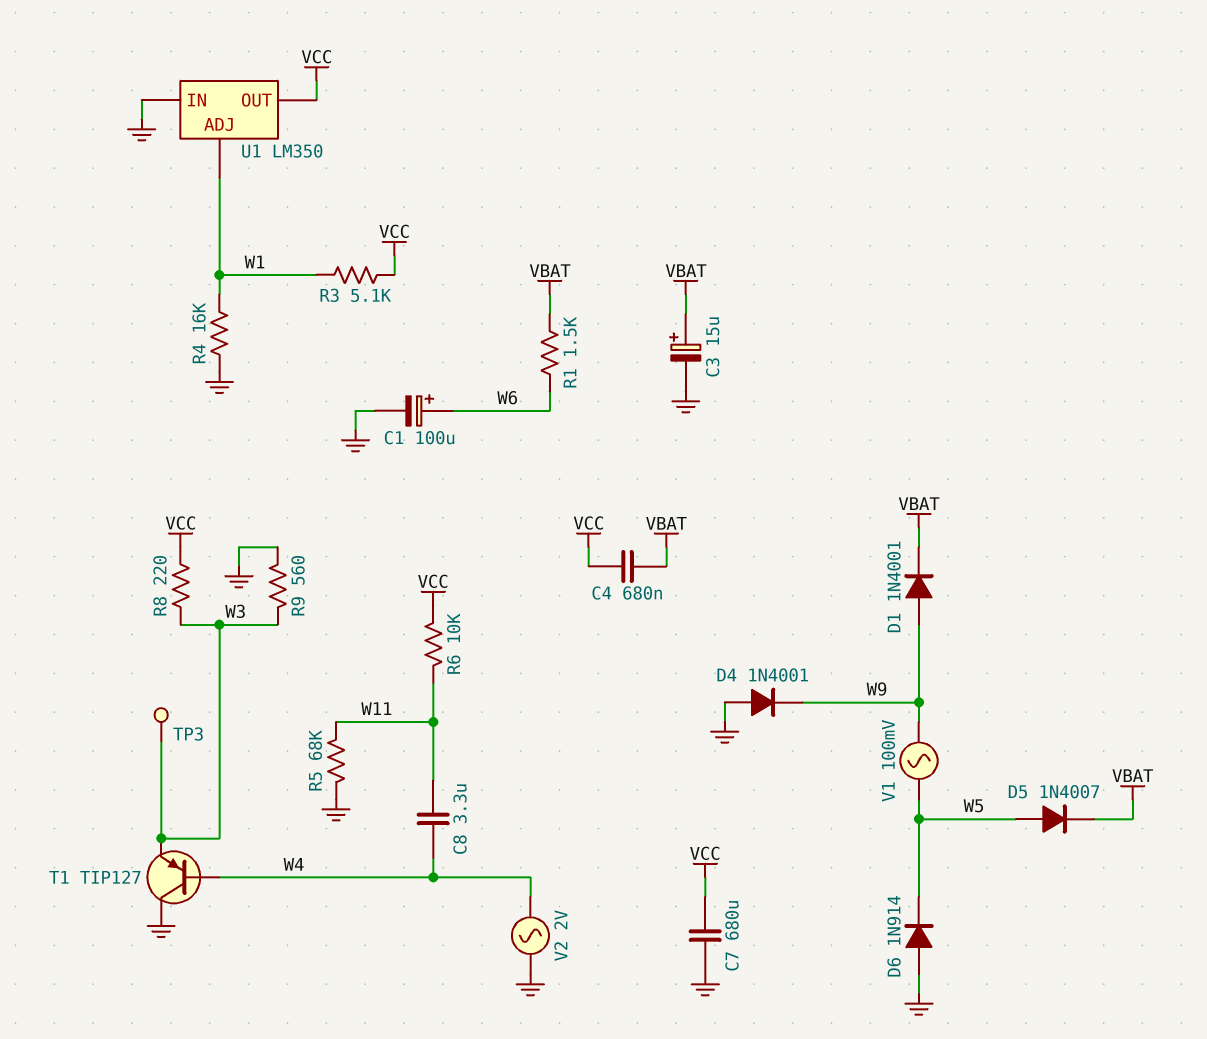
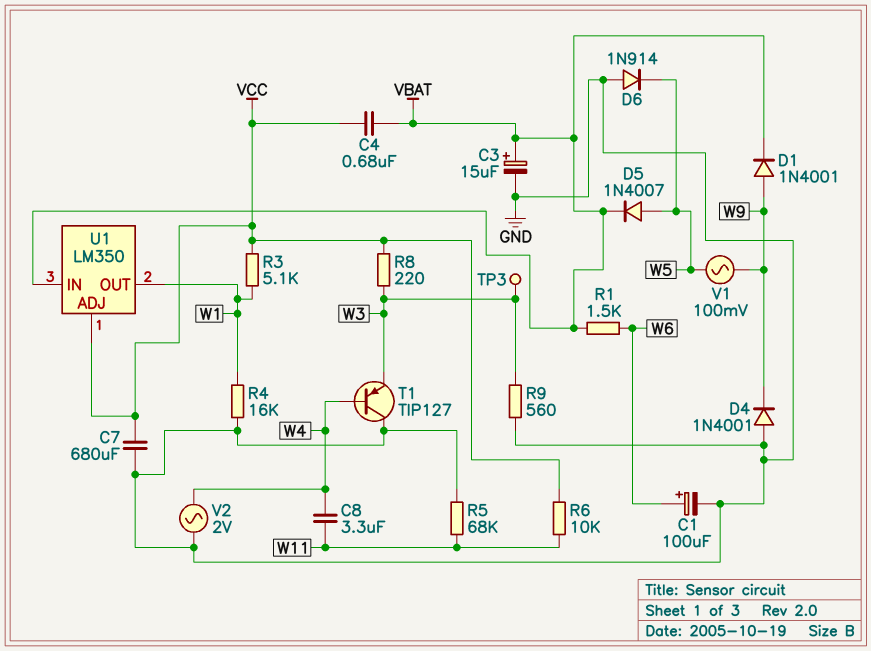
U1 pin ADJ: W1 -> VCC
U1 pin IN: GND -> VBAT
U1 pin OUT: VCC -> W1

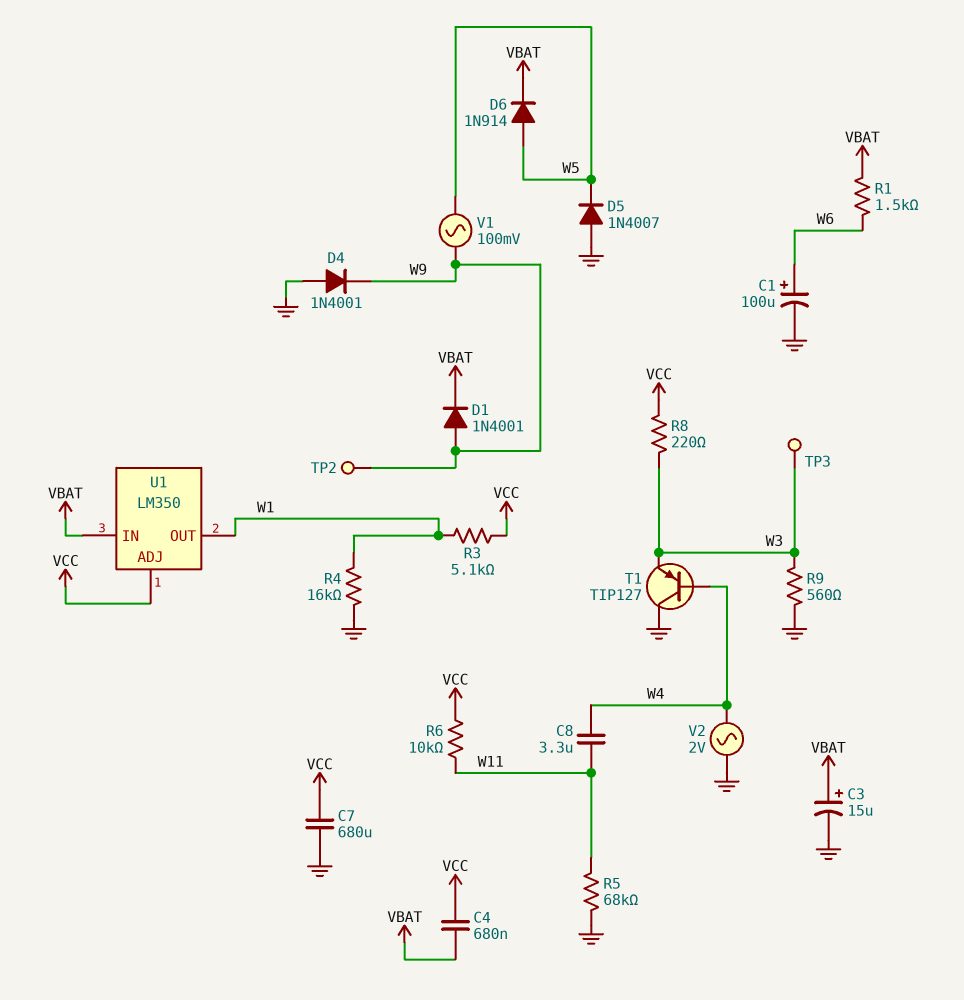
D5: diode 1N4007 (A W5, K VBAT) -> diode 1N4007 (A GND, K W5)
D6: diode 1N914 (A GND, K W5) -> diode 1N914 (A W5, K VBAT)
TP2: none -> test point (W9)

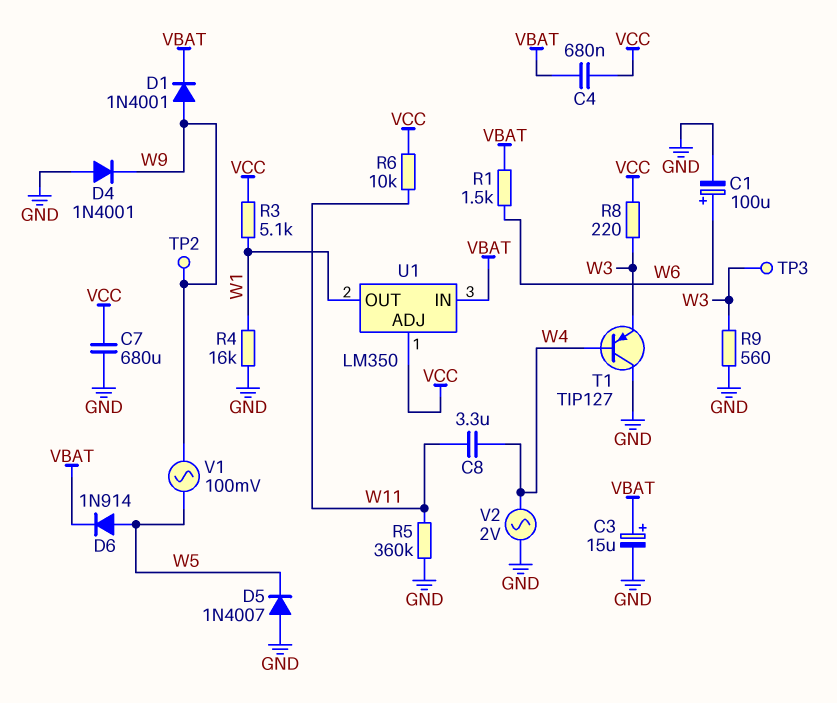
R5: 68k (GND, W11) -> 360k (GND, W11)

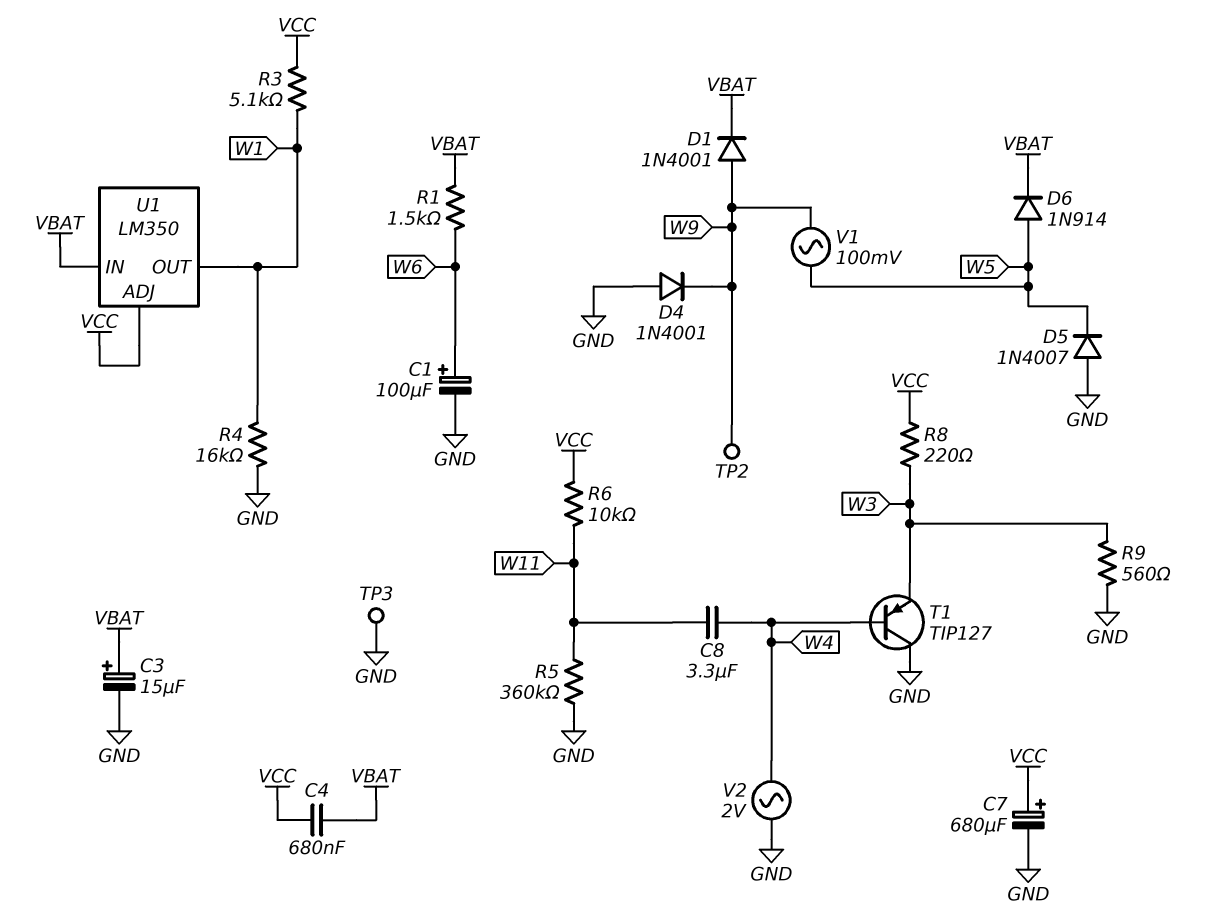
C7: 680uF (GND, VCC) -> 680uF (plus VCC, minus GND)
TP3: test point (W3) -> test point (GND)

